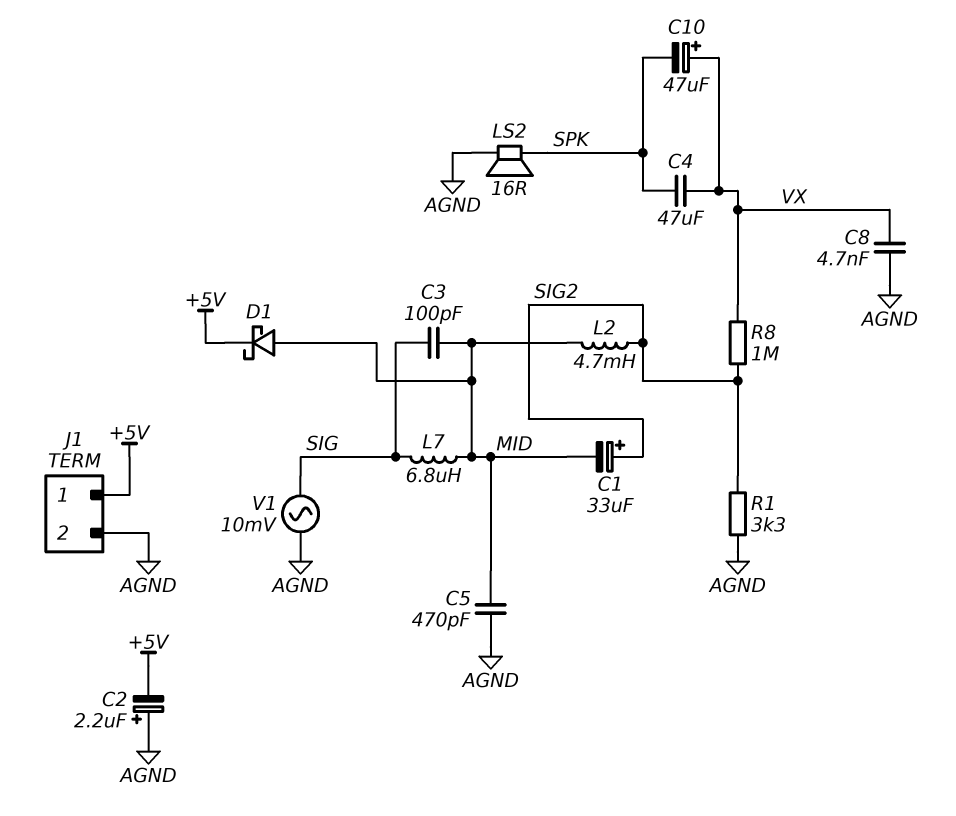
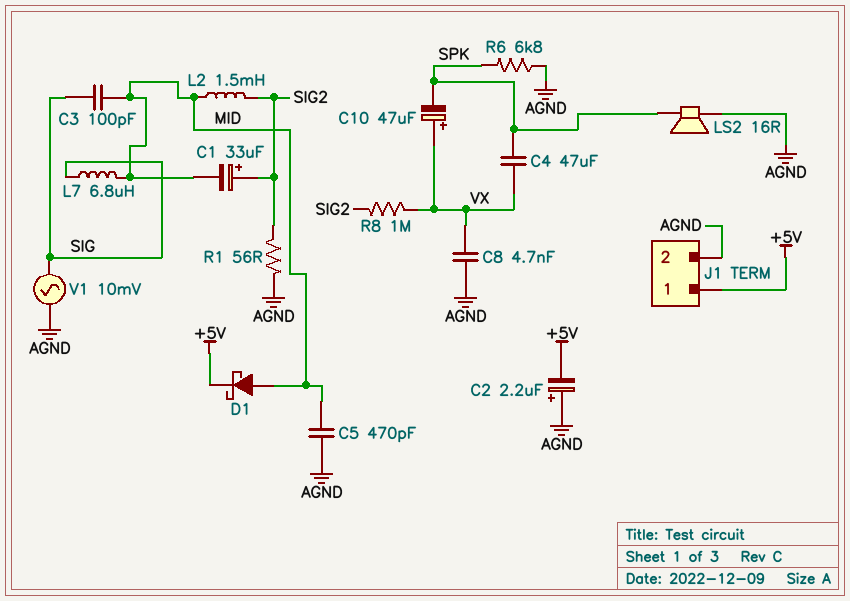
L2: 4.7mH (MID, SIG2) -> 1.5mH (MID, SIG2)
R1: 3.3k (AGND, SIG2) -> 56 (AGND, SIG2)
R6: none -> 6.8k (AGND, SPK)

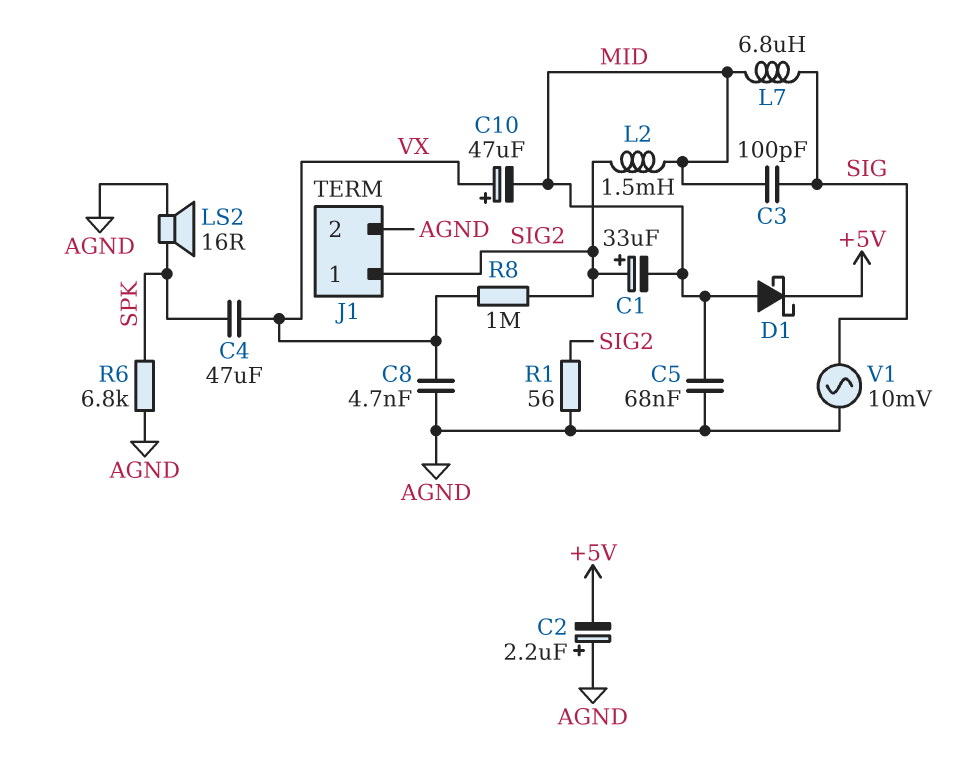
C5: 470pF (AGND, MID) -> 68nF (AGND, MID)
C10: 47uF (plus VX, minus SPK) -> 47uF (plus VX, minus MID)
J1 pin 1: +5V -> SIG2

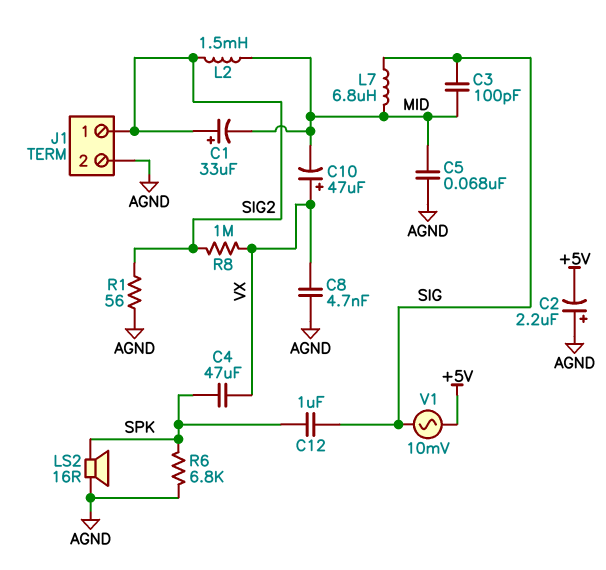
C12: none -> 1uF (SIG, SPK)
D1: schottky (A MID, K +5V) -> none
V1: AC 10mV (AGND, SIG) -> AC 10mV (+5V, SIG)

